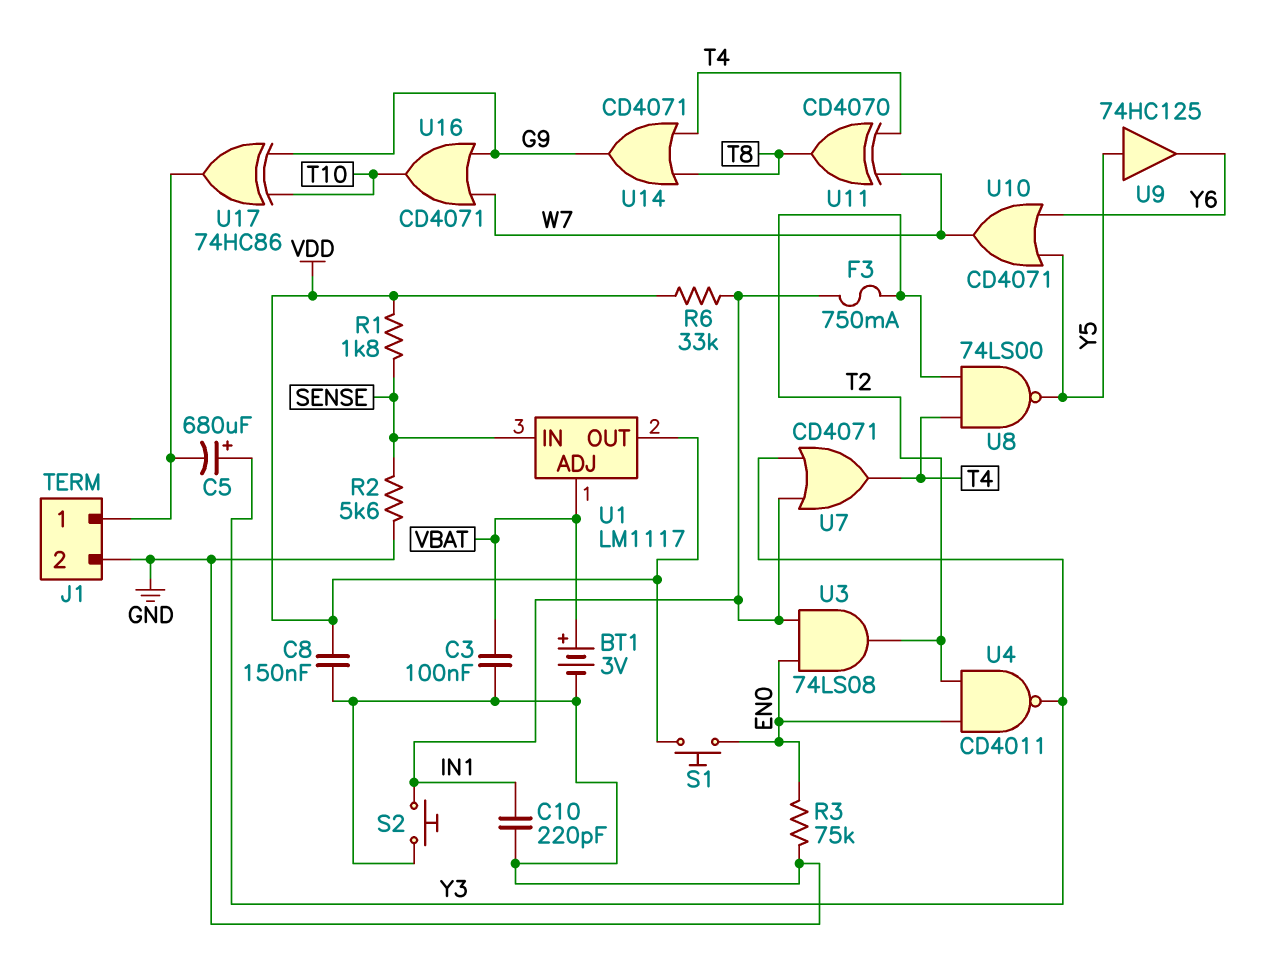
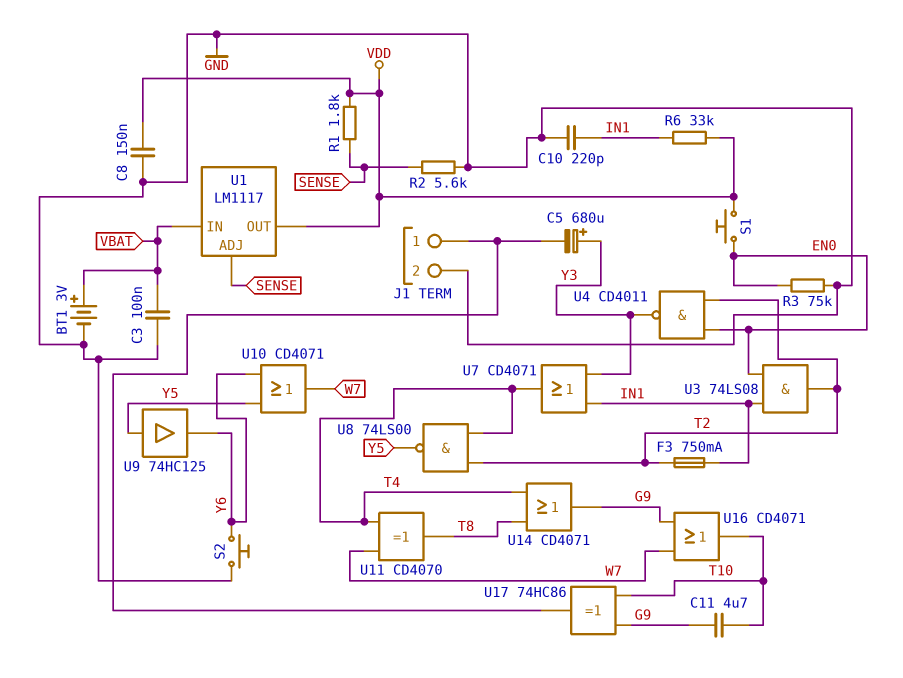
C11: none -> 4.7uF (G9, T10)
S2: button (GND, IN1) -> button (GND, Y6)
U1 pin ADJ: VBAT -> SENSE
U1 pin IN: SENSE -> VBAT

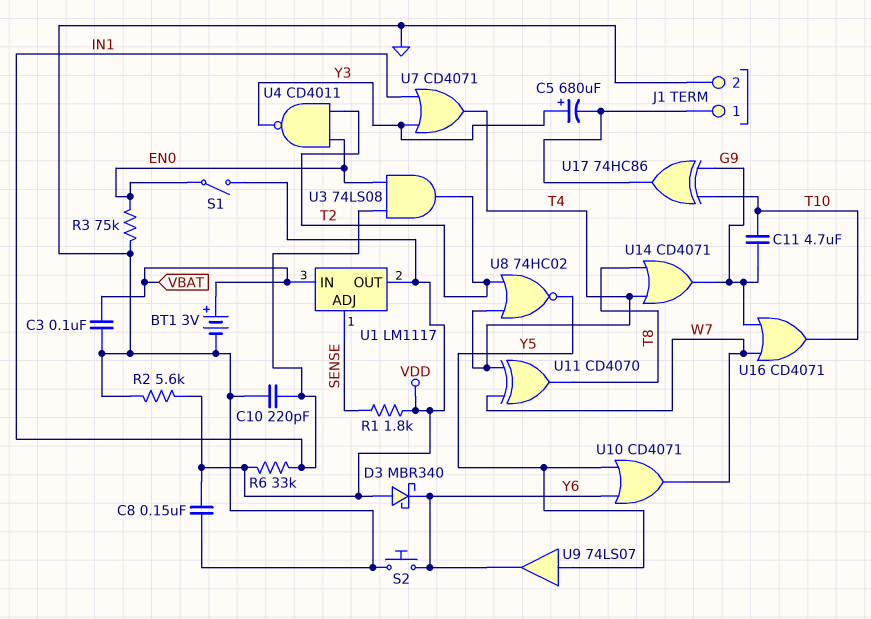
D3: none -> schottky MBR340 (A VDD, K Y6)
F3: 750mA (IN1, T2) -> none
R2: 5.6k (GND, SENSE) -> 5.6k (GND, VDD)
S1: button (EN0, VDD) -> switch (EN0, VDD)
U8: NAND 74LS00 (in T2, in T4, out Y5) -> NOR 74HC02 (in T2, in T4, out Y5)
U9: buffer 74HC125 (in Y5, out Y6) -> buffer 74LS07 (in Y5, out Y6)

